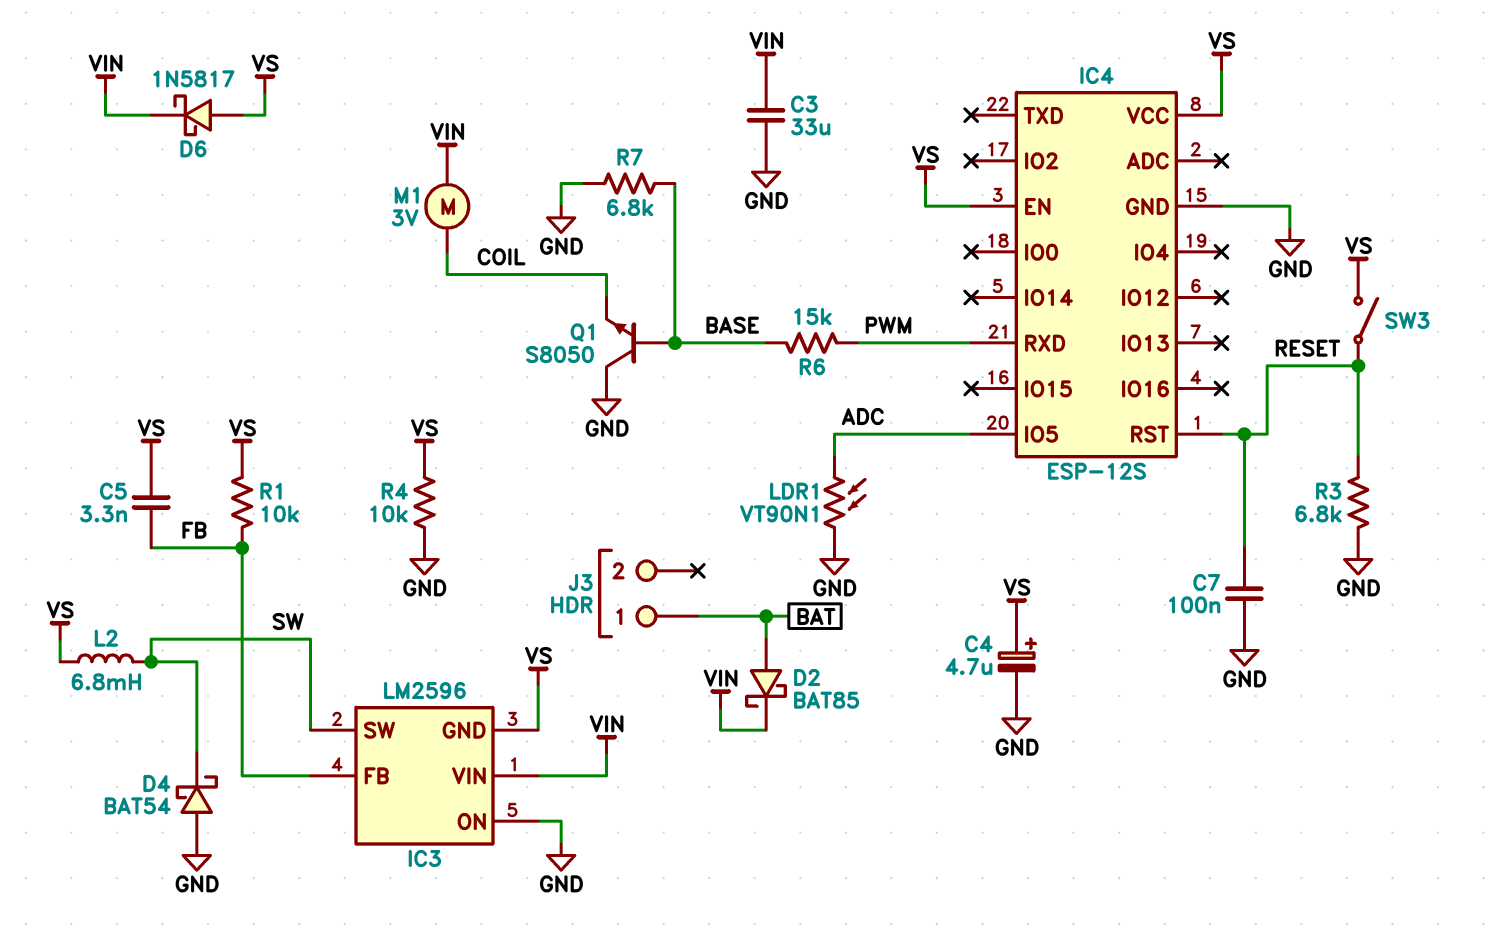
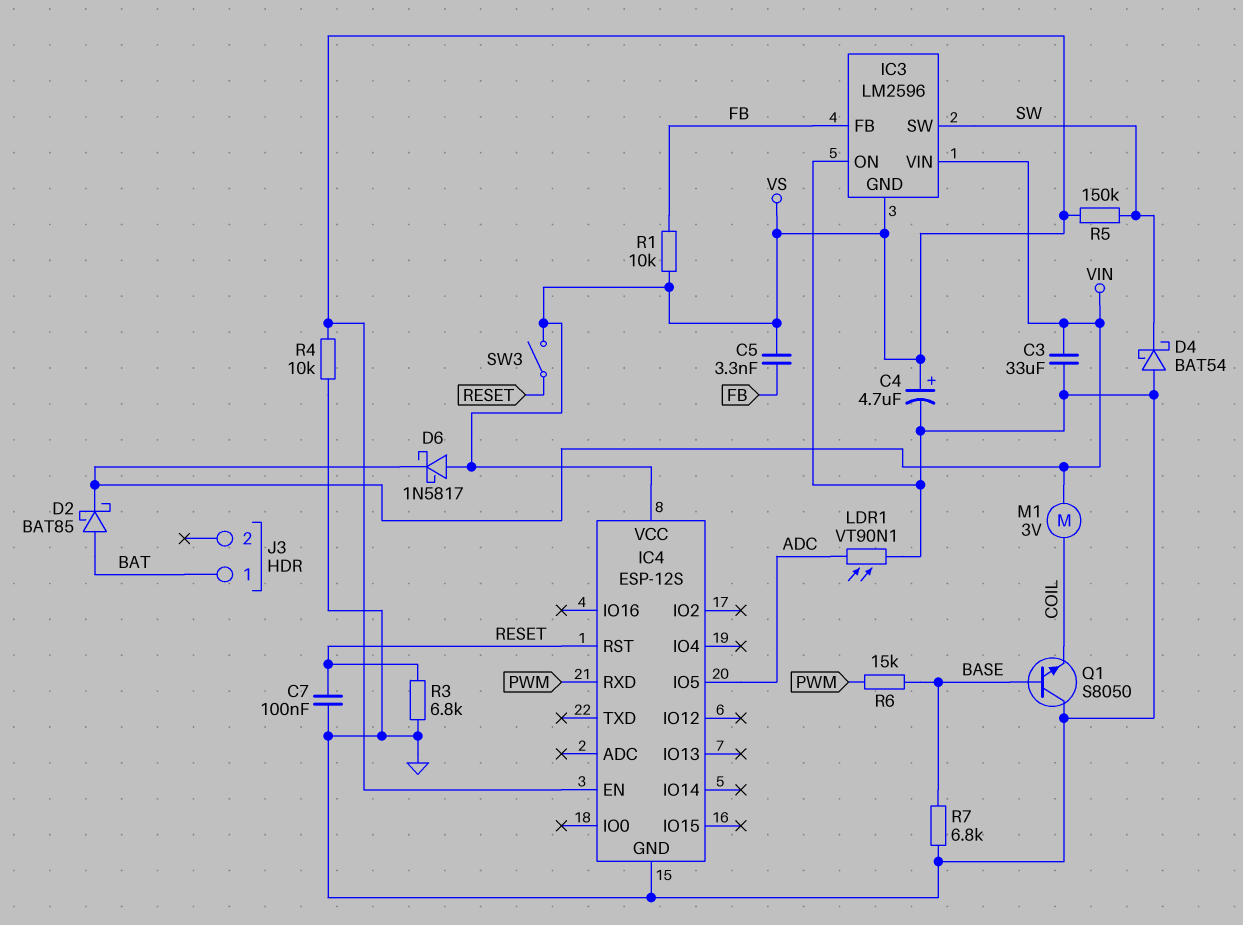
L2: 6.8mH (SW, VS) -> none
R5: none -> 150k (SW, VS)

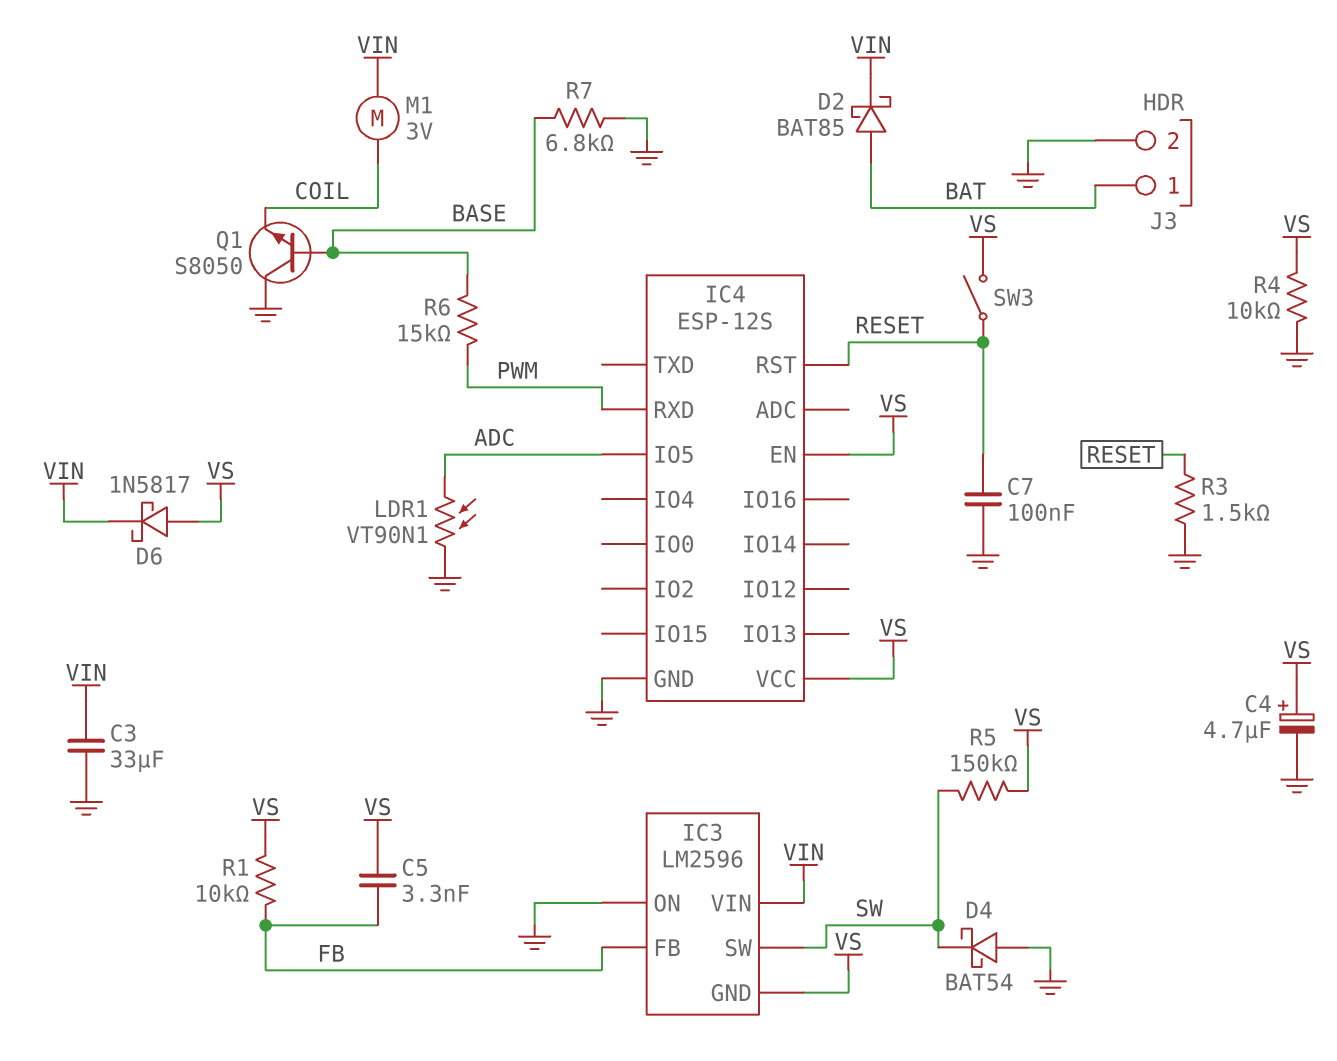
J3 pin 2: none -> GND
R3: 6.8k (GND, RESET) -> 1.5k (GND, RESET)

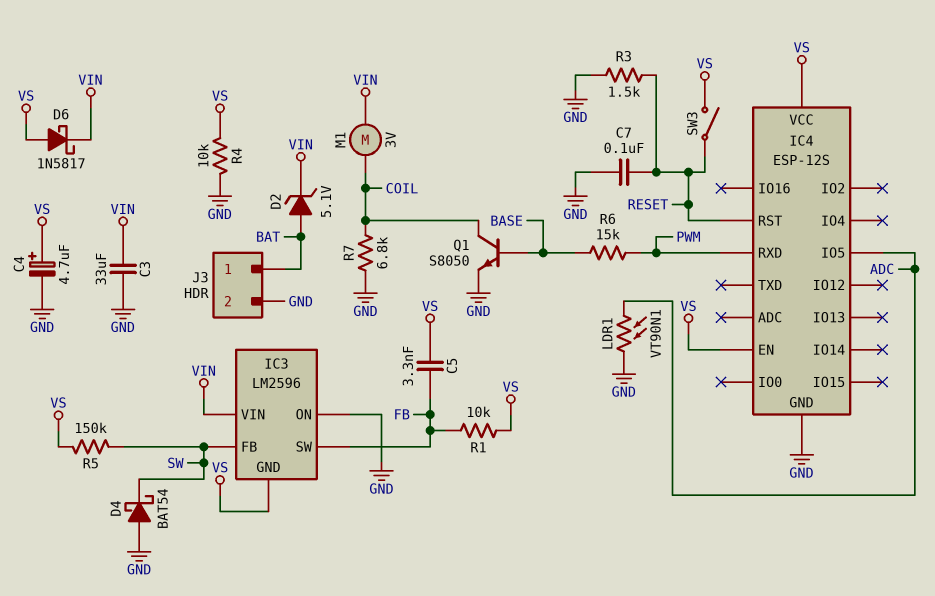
D2: schottky BAT85 (A BAT, K VIN) -> zener 5.1V (A BAT, K VIN)
IC3 pin FB: FB -> SW
IC3 pin SW: SW -> FB
Q1: NPN S8050 (B BASE, C GND, E COIL) -> NPN S8050 (B BASE, C COIL, E GND)
R7: 6.8k (BASE, GND) -> 6.8k (COIL, GND)

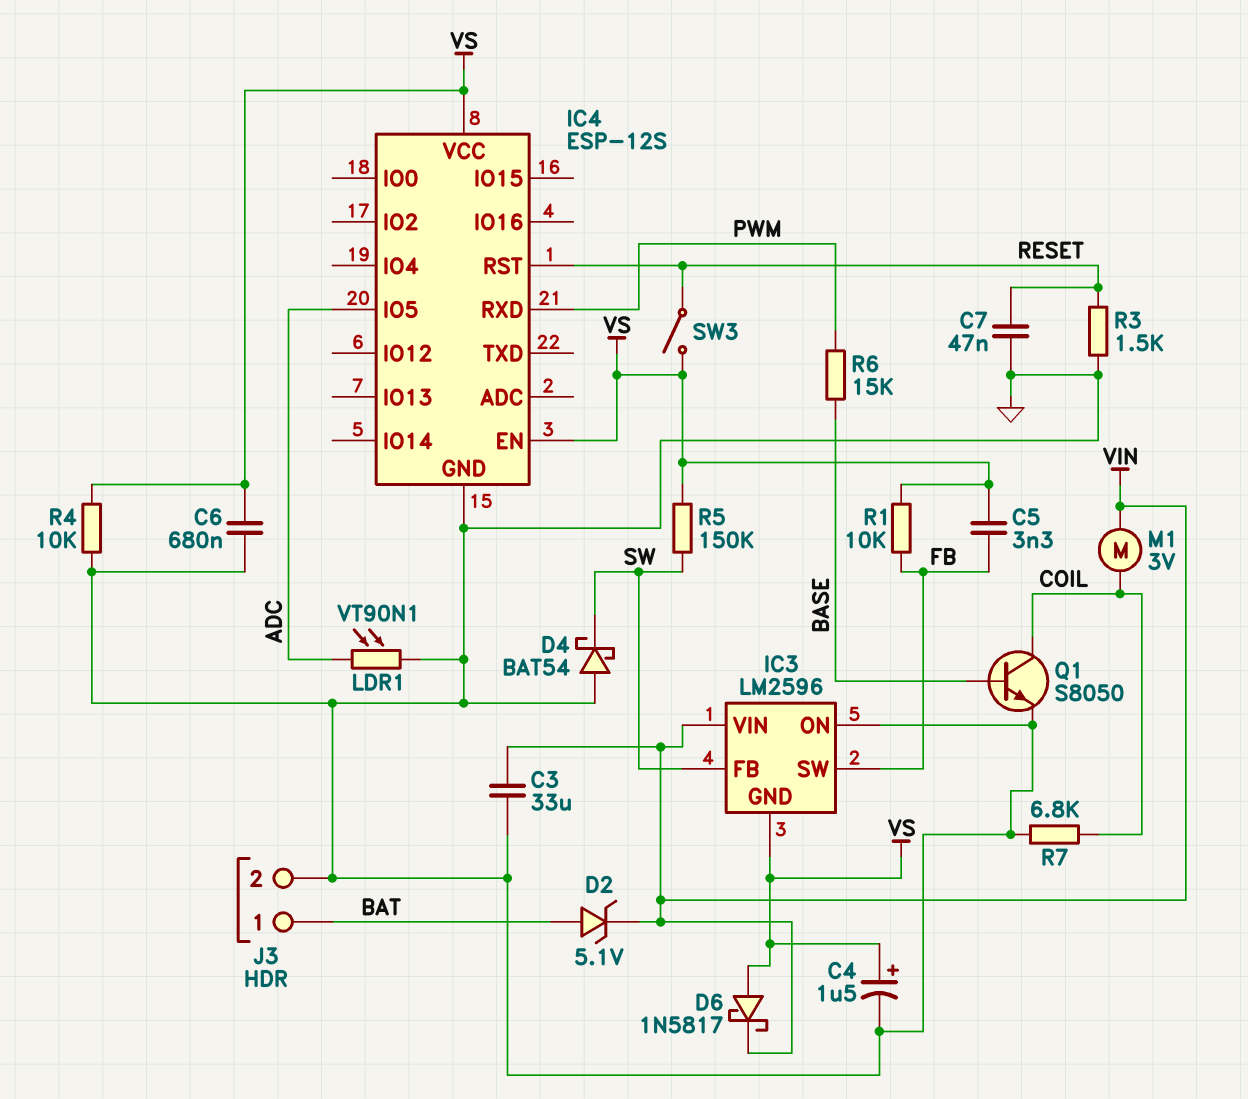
C4: 4.7uF (plus VS, minus GND) -> 1.5uF (plus VS, minus GND)
C6: none -> 680nF (GND, VS)
C7: 100nF (GND, RESET) -> 47nF (GND, RESET)

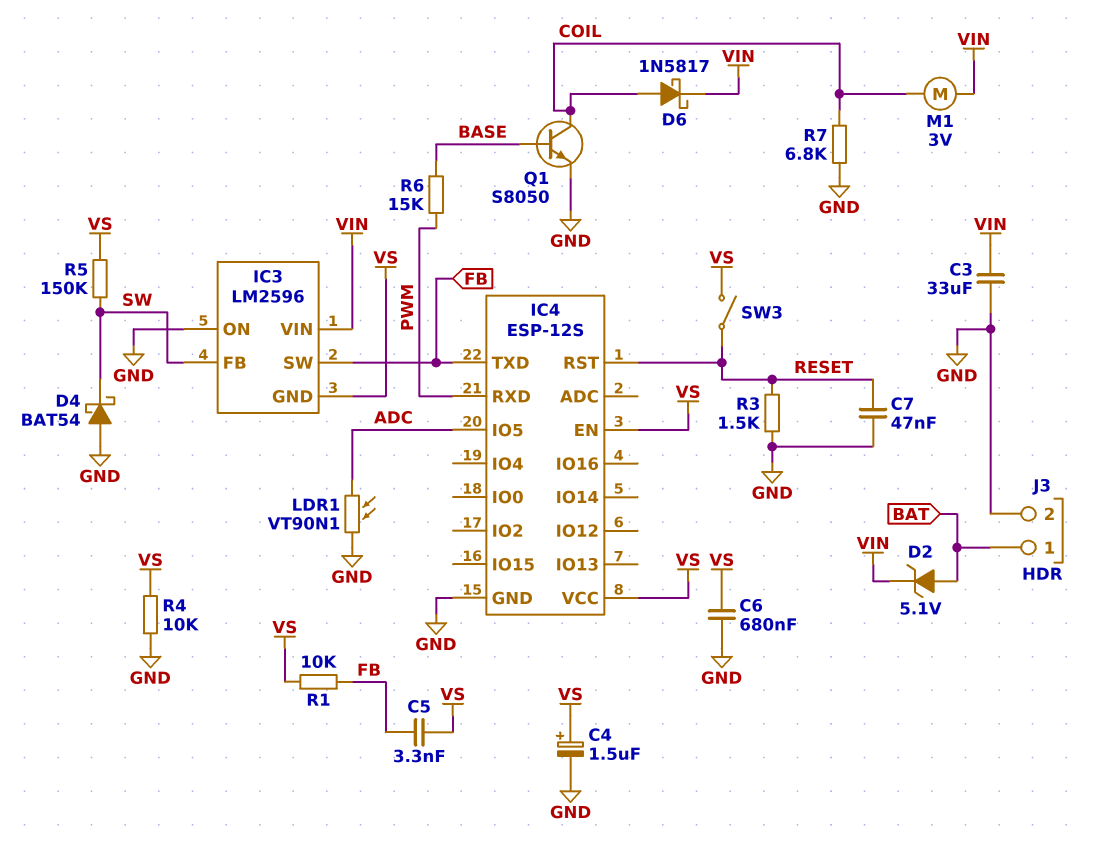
D6: schottky 1N5817 (A VS, K VIN) -> schottky 1N5817 (A COIL, K VIN)
IC4 pin TXD: none -> FB

